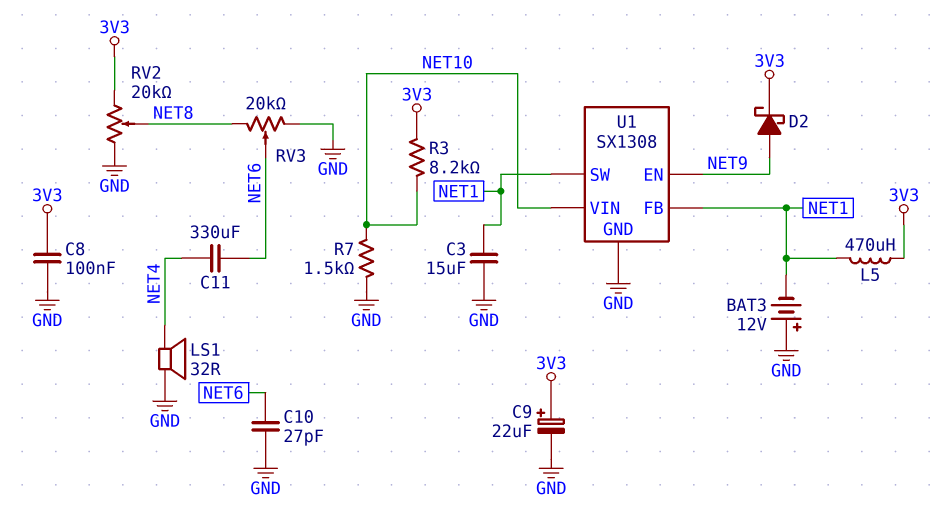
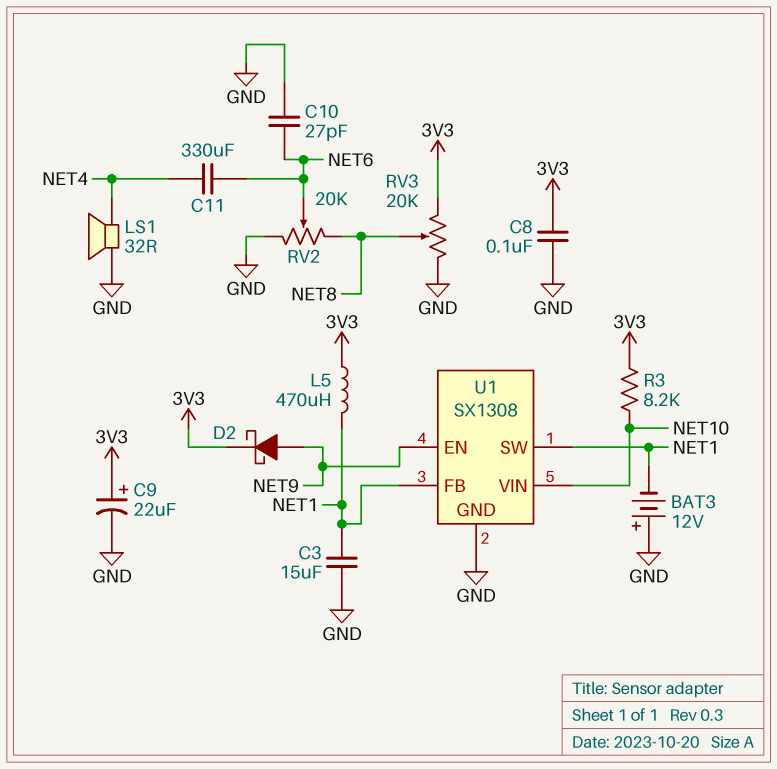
R7: 1.5k (GND, NET10) -> none
RV2: 20k (3V3, GND, wiper NET8) -> 20k (GND, NET8, wiper NET6)
RV3: 20k (GND, NET8, wiper NET6) -> 20k (3V3, GND, wiper NET8)

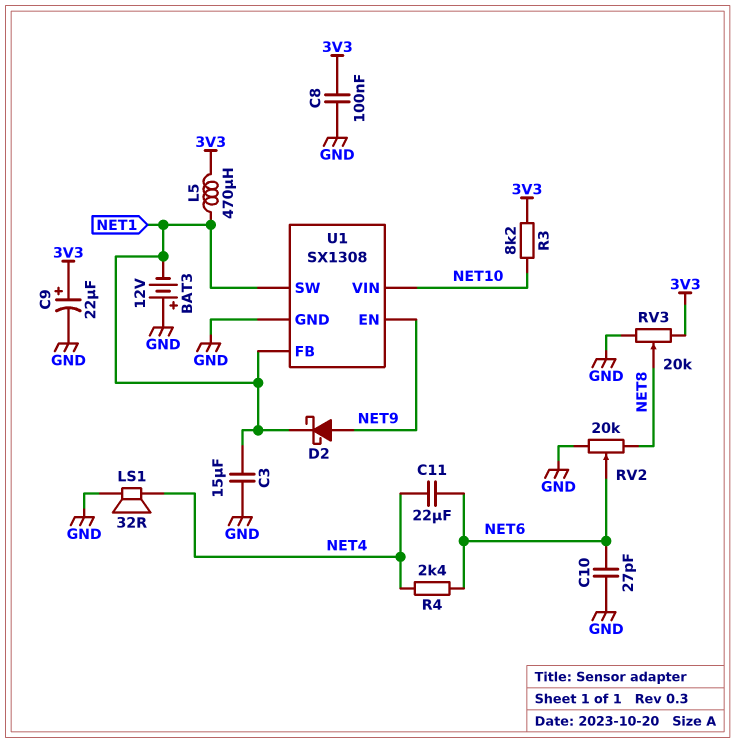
C11: 330uF (NET4, NET6) -> 22uF (NET4, NET6)
D2: schottky (A NET9, K 3V3) -> schottky (A NET9, K NET1)
R4: none -> 2.4k (NET4, NET6)

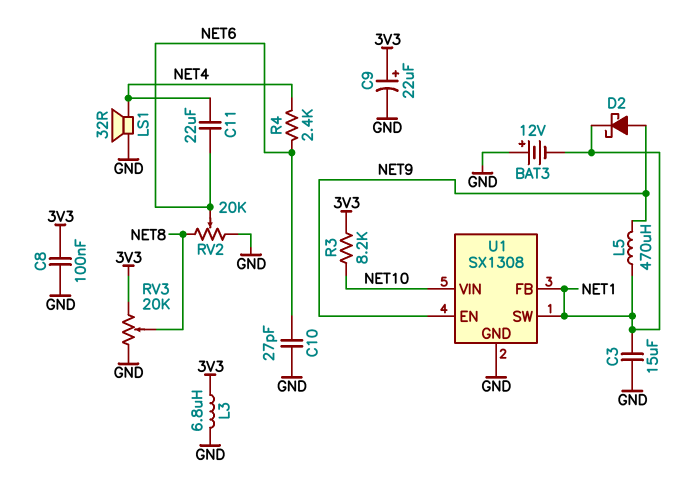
L3: none -> 6.8uH (3V3, GND)
L5: 470uH (3V3, NET1) -> 470uH (NET1, NET9)

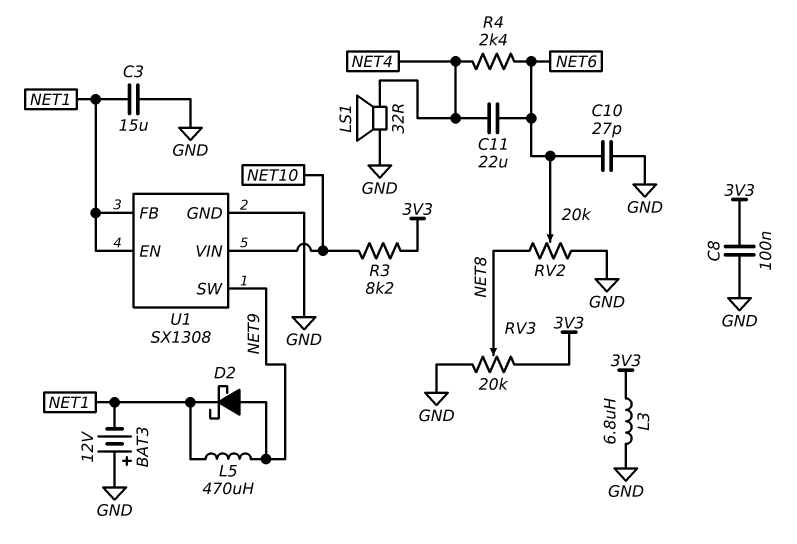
C9: 22uF (plus 3V3, minus GND) -> none
U1 pin EN: NET9 -> NET1
U1 pin SW: NET1 -> NET9

